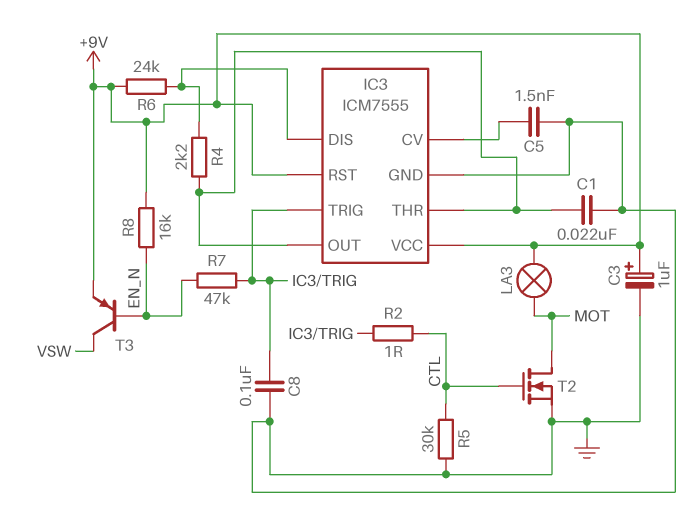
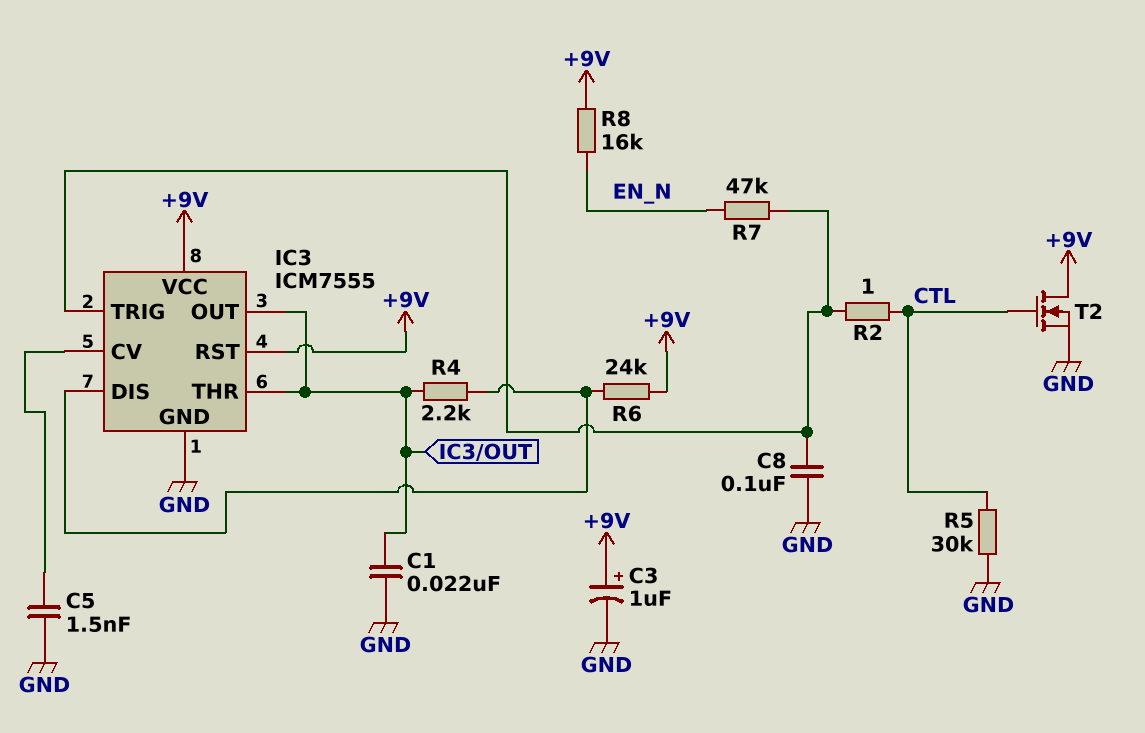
LA3: lamp (+9V, MOT) -> none
T2: NMOS (G CTL, D MOT, S GND) -> NMOS (G CTL, D +9V, S GND)
T3: PNP (B EN_N, C VSW, E +9V) -> none

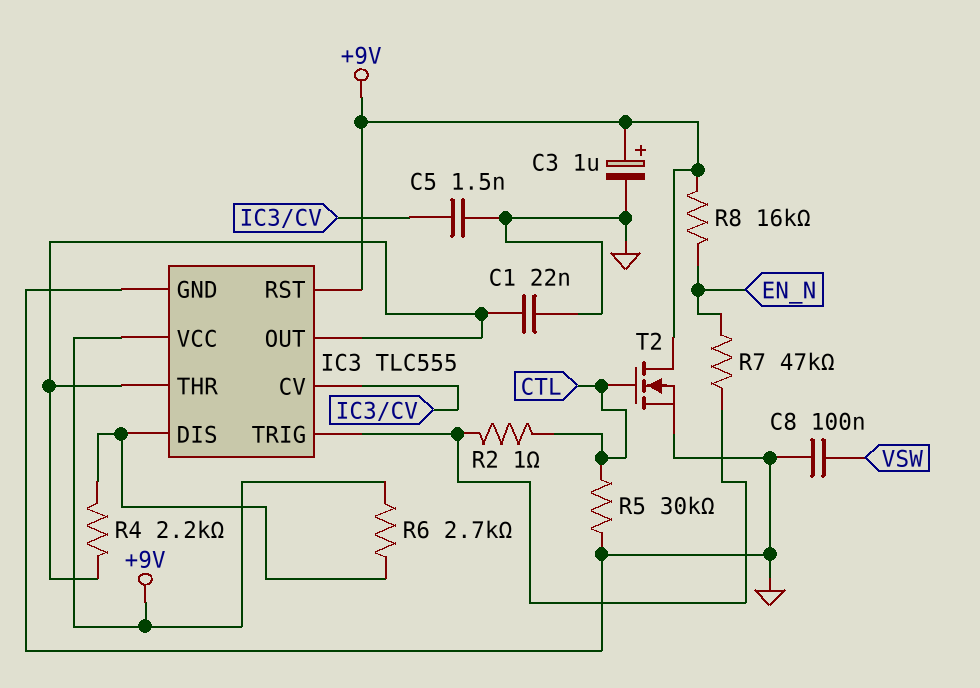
C8: 100nF (GND, IC3/TRIG) -> 100nF (GND, VSW)
IC3: ICM7555 -> TLC555
R6: 24k (+9V, IC3/DIS) -> 2.7k (+9V, IC3/DIS)

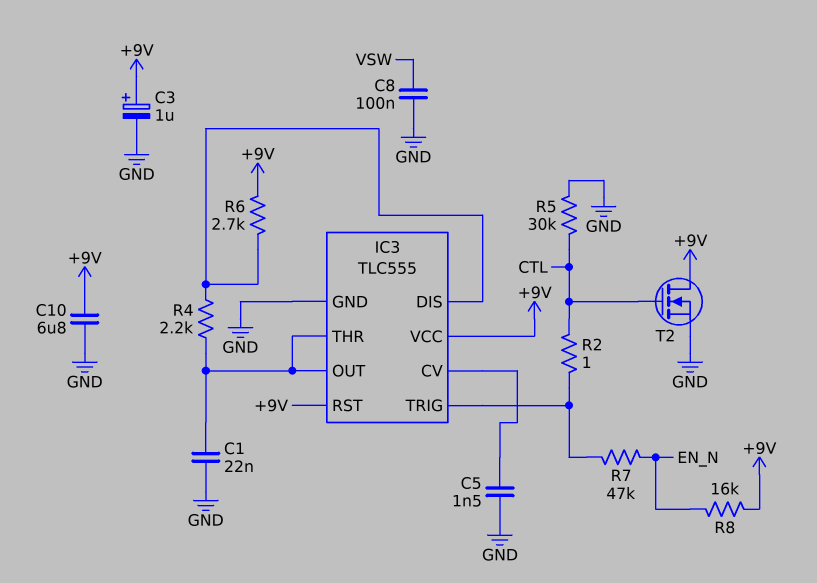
C10: none -> 6.8uF (+9V, GND)

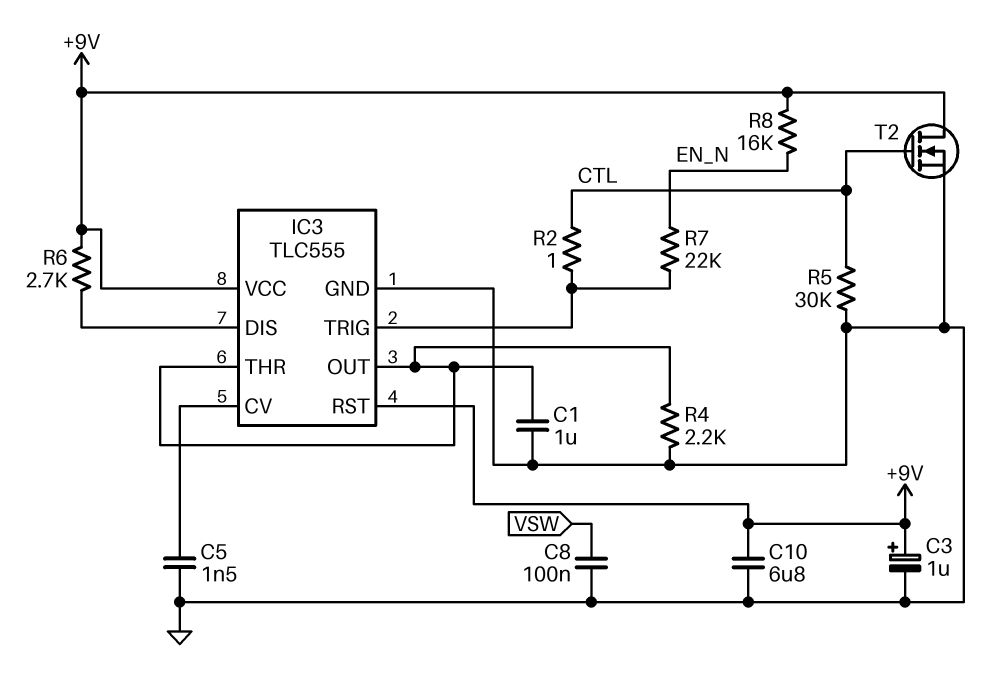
C1: 22nF (GND, IC3/OUT) -> 1uF (GND, IC3/OUT)
R4: 2.2k (IC3/DIS, IC3/OUT) -> 2.2k (GND, IC3/OUT)
R7: 47k (EN_N, IC3/TRIG) -> 22k (EN_N, IC3/TRIG)

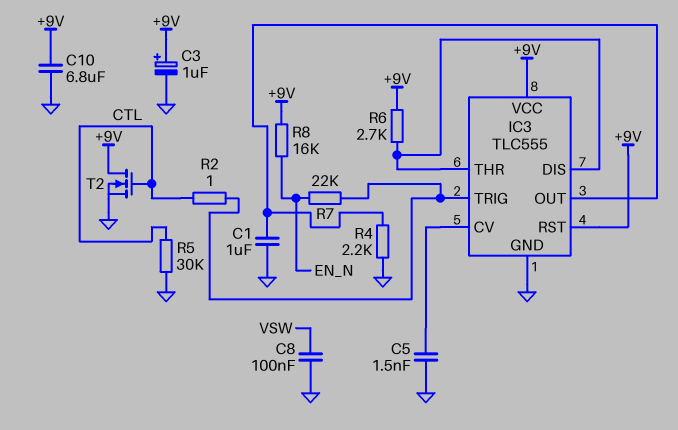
IC3 pin THR: IC3/OUT -> IC3/DIS

